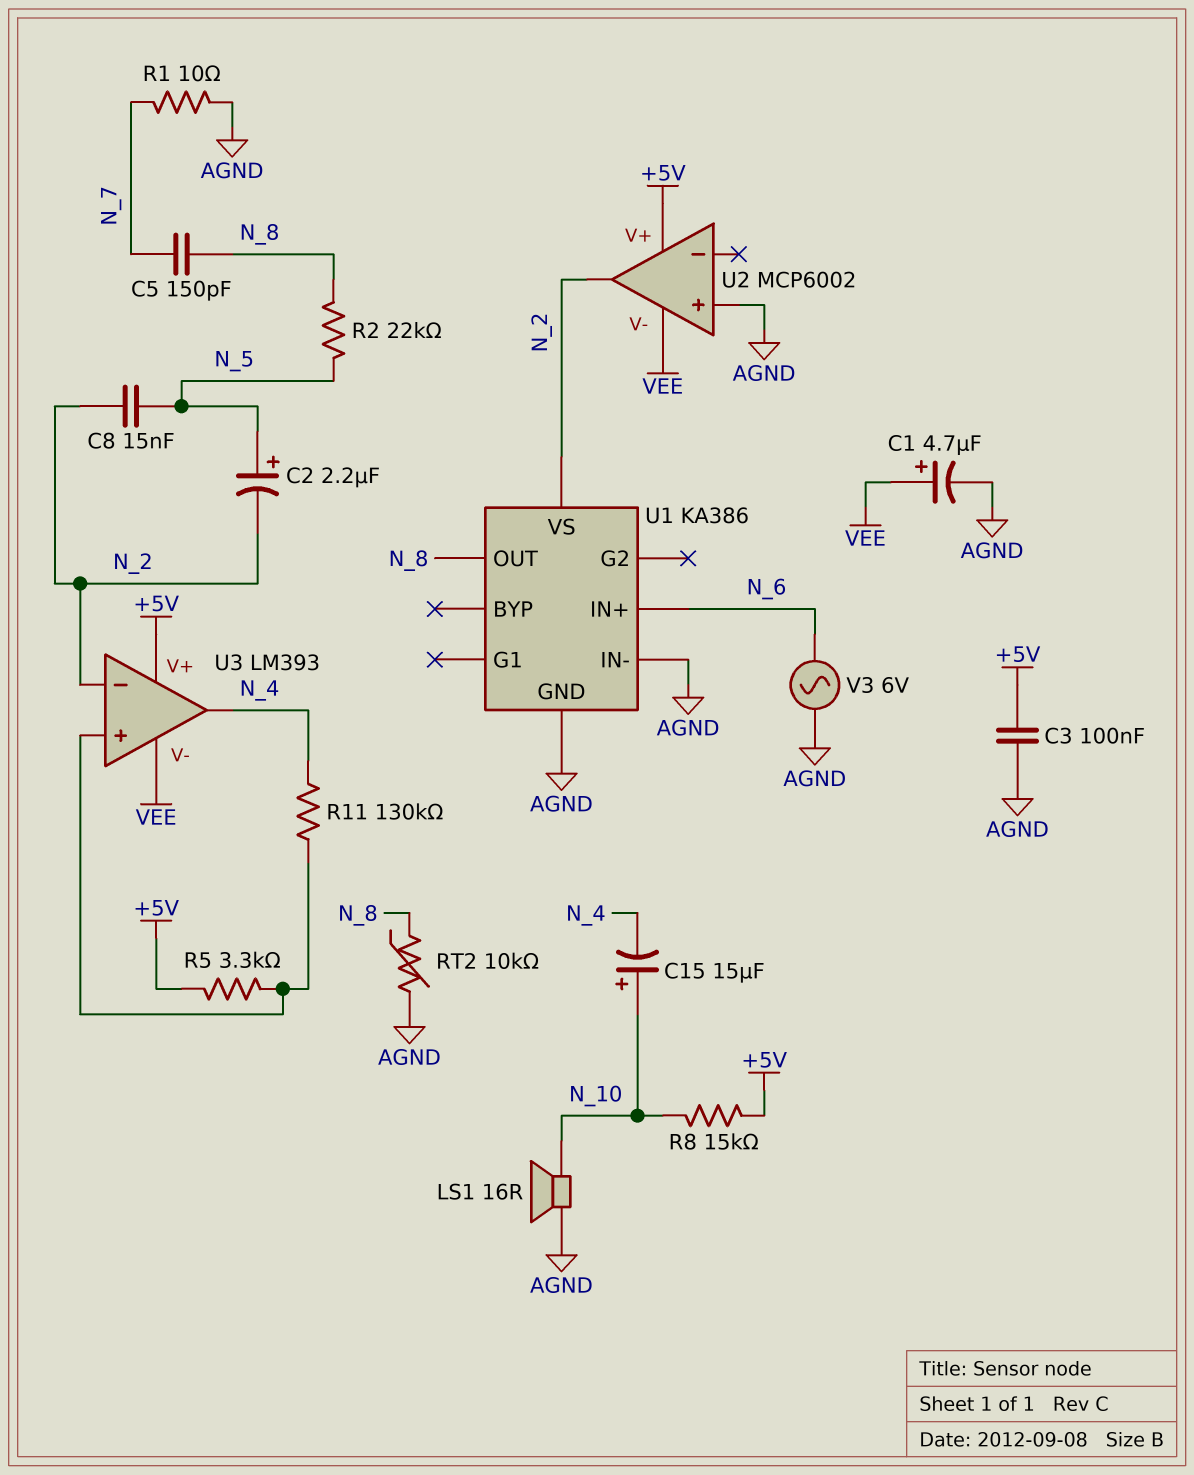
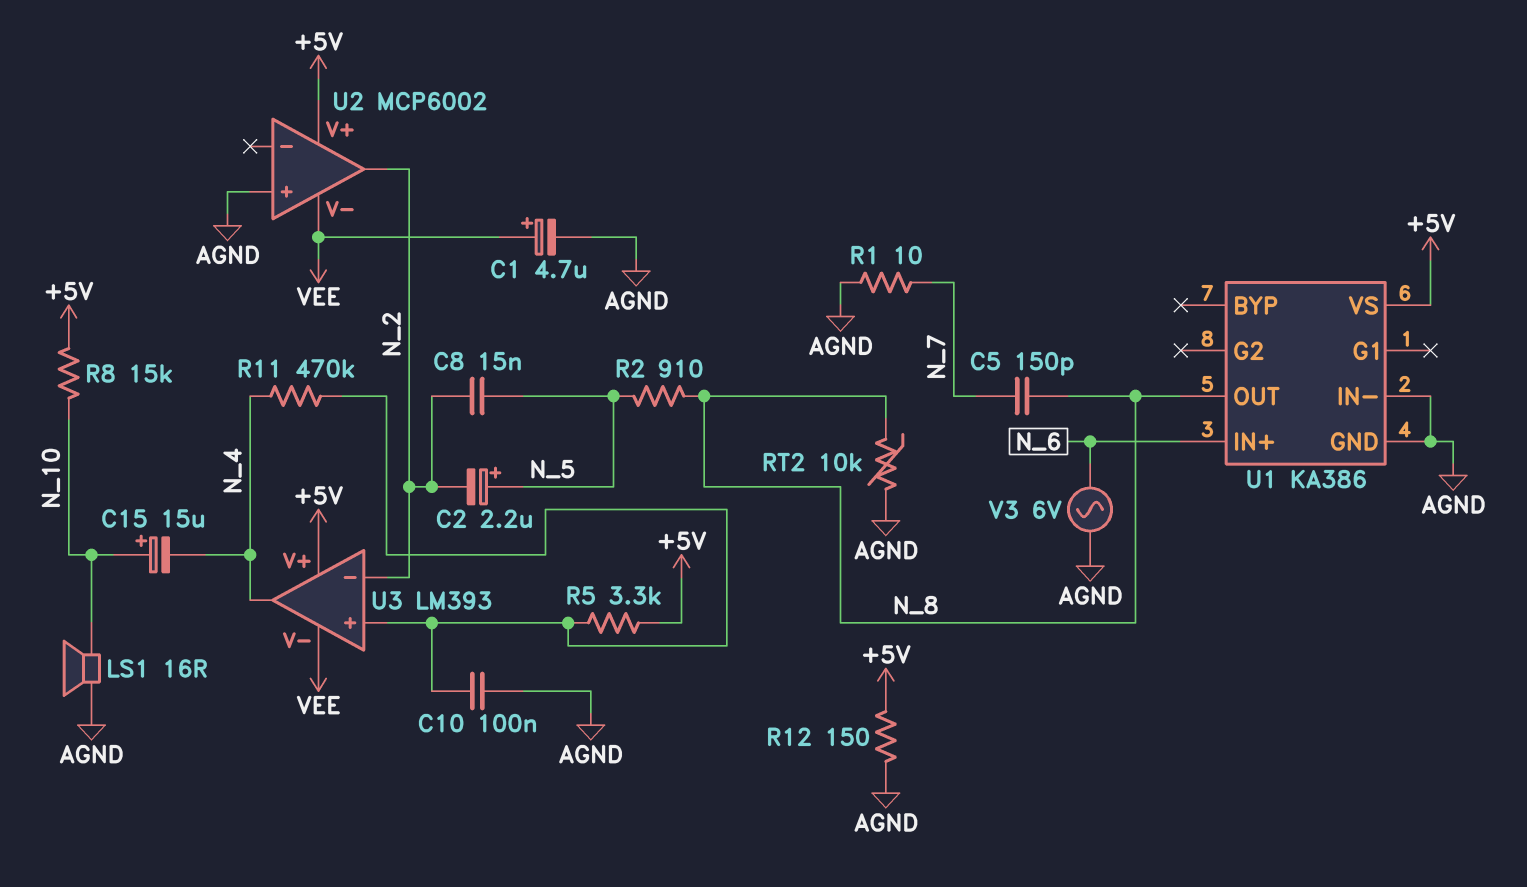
C3: 100nF (+5V, AGND) -> none
C10: none -> 100nF (AGND, U3/in+)
R2: 22k (N_5, N_8) -> 910 (N_5, N_8)
R11: 130k (N_4, U3/in+) -> 470k (N_4, U3/in+)
R12: none -> 150 (+5V, AGND)
U1 pin VS: N_2 -> +5V

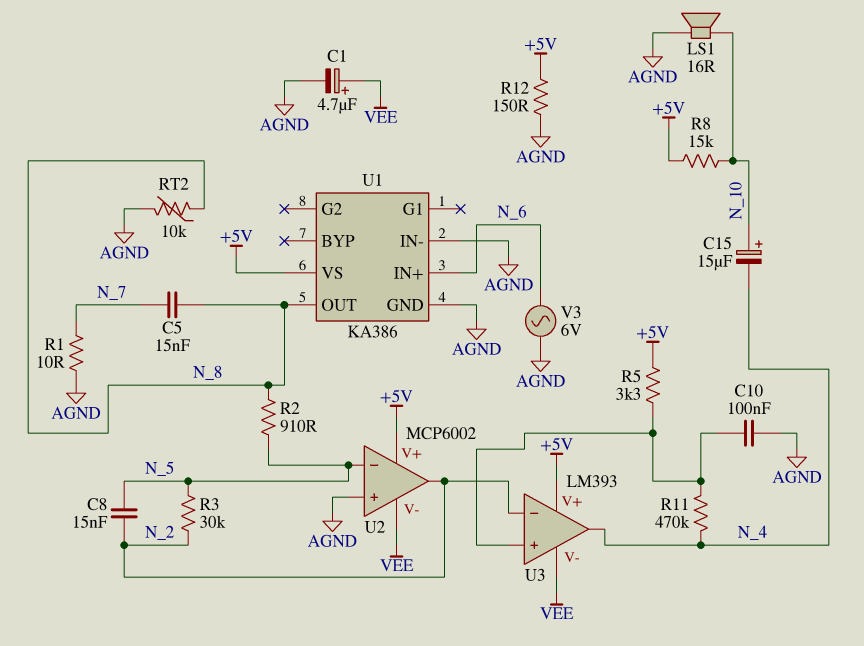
C2: 2.2uF (plus N_5, minus N_2) -> none
C5: 150pF (N_7, N_8) -> 15nF (N_7, N_8)
R3: none -> 30k (N_2, N_5)
U2 pin in-: none -> N_5

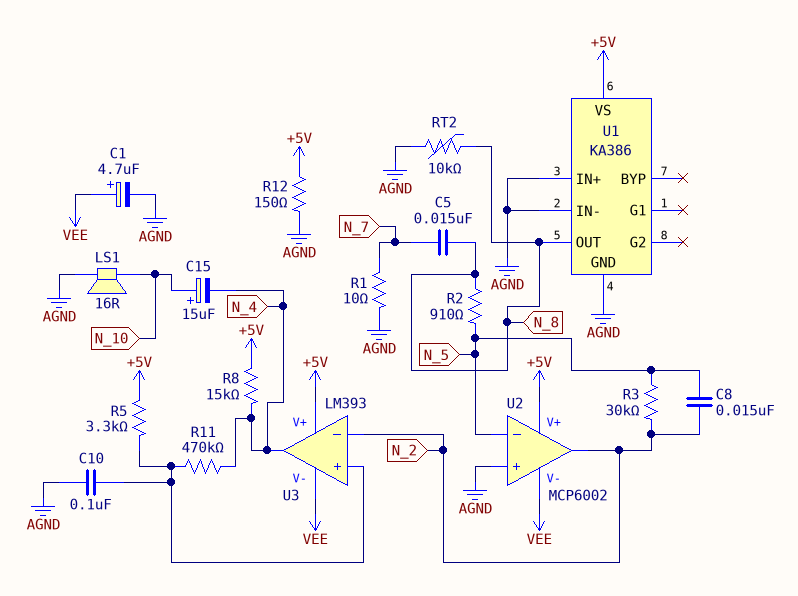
R8: 15k (+5V, N_10) -> 15k (+5V, N_4)
U1 pin IN+: N_6 -> AGND
V3: AC 6V (AGND, N_6) -> none

